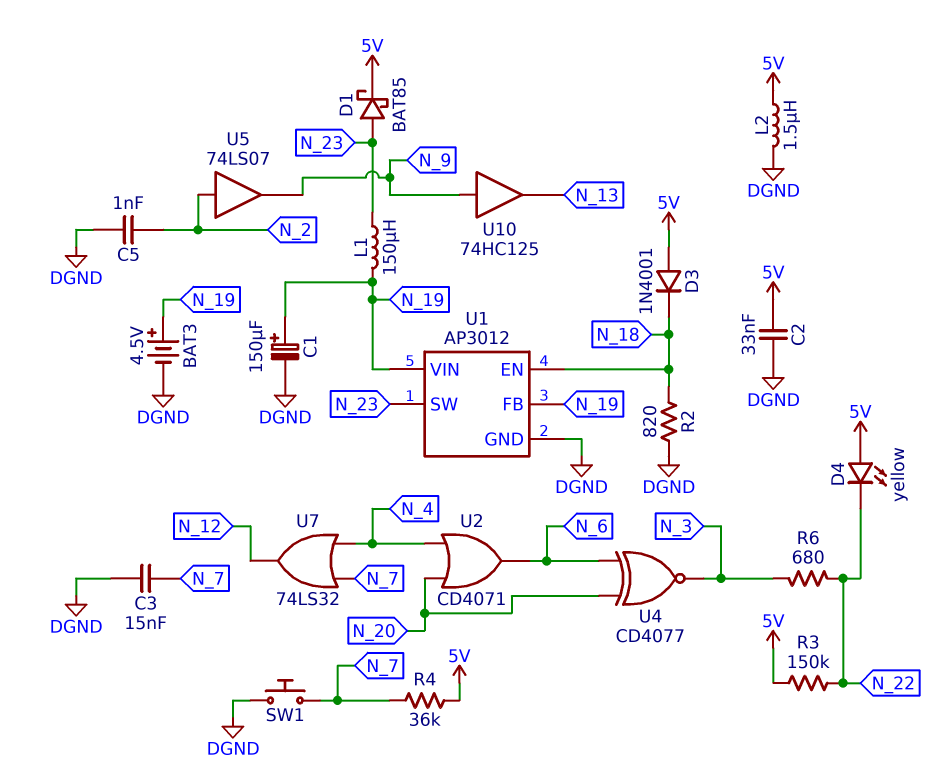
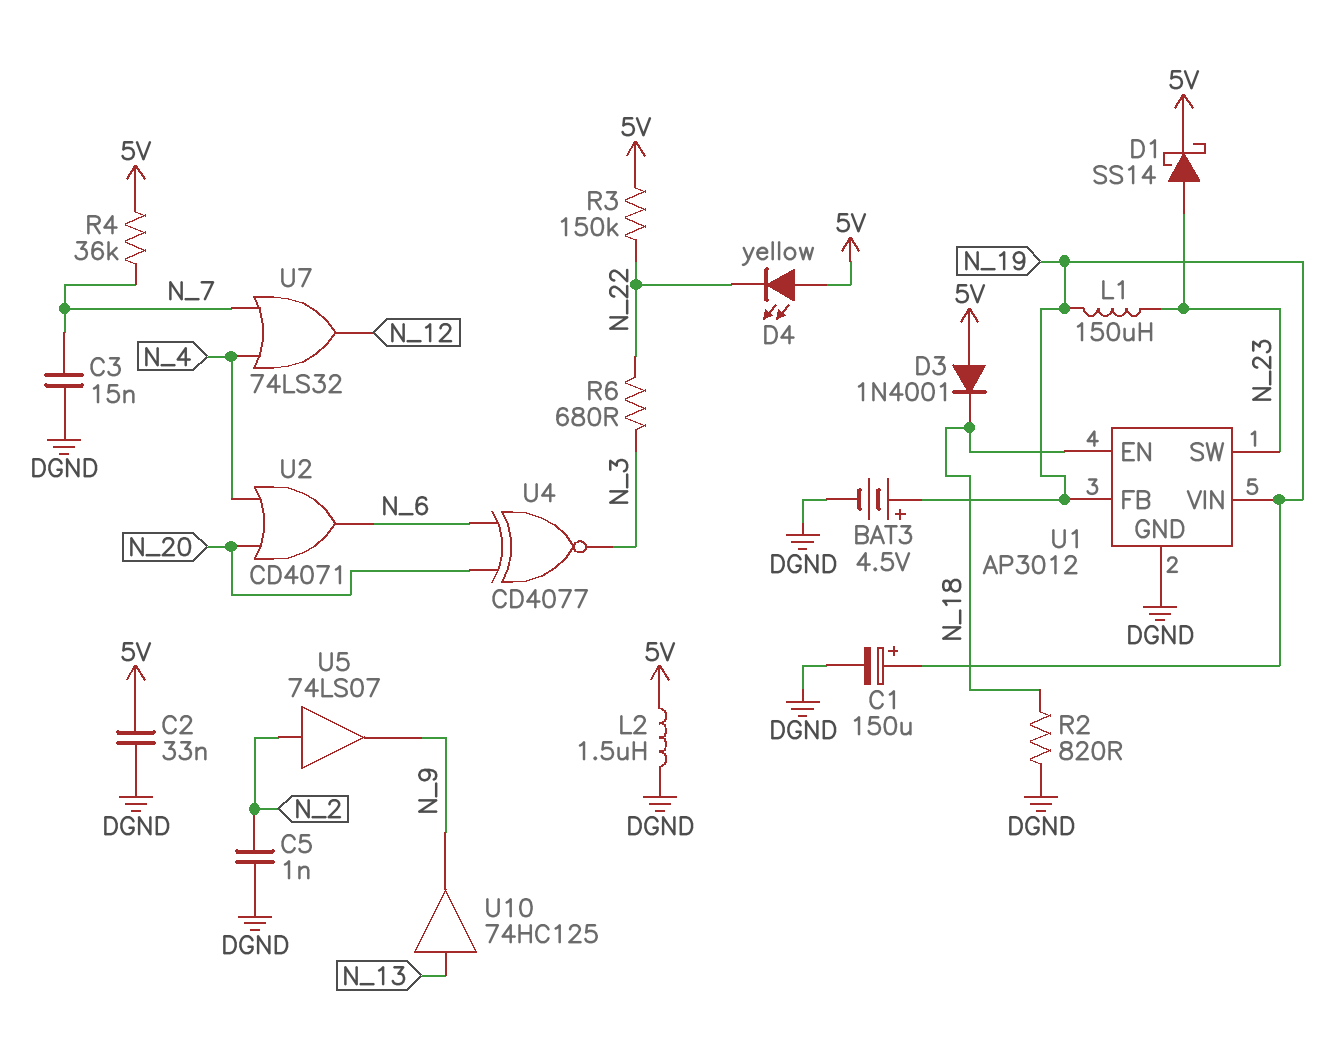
D1: schottky BAT85 (A N_23, K 5V) -> schottky SS14 (A N_23, K 5V)
SW1: button (DGND, N_7) -> none
U10: buffer 74HC125 (in N_9, out N_13) -> buffer 74HC125 (in N_13, out N_9)

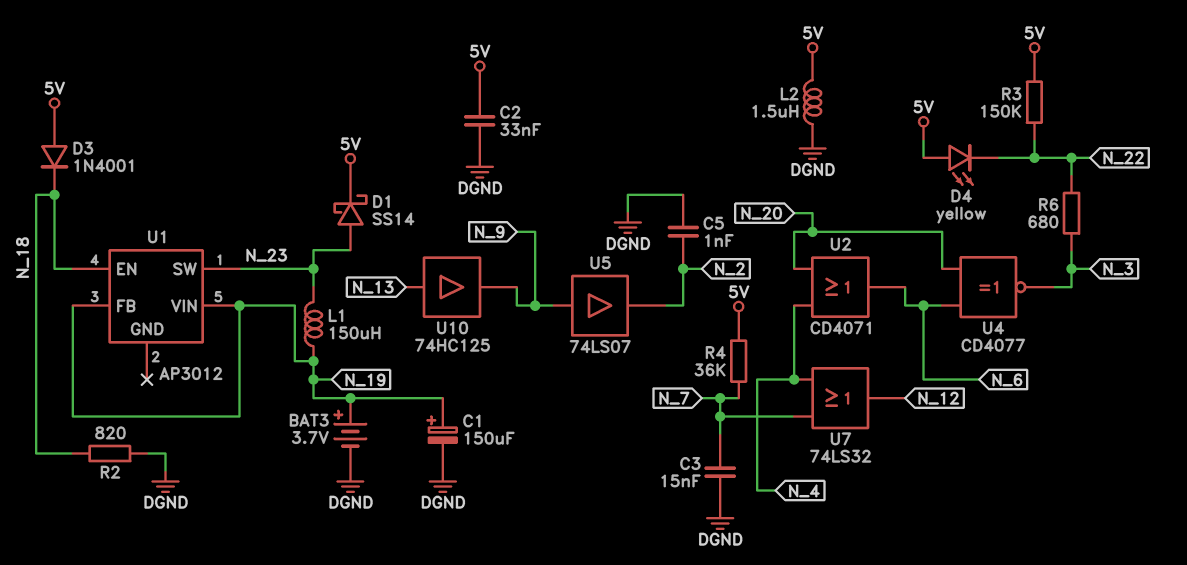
BAT3: 4.5V (plus N_19, minus DGND) -> 3.7V (plus N_19, minus DGND)
U1 pin GND: DGND -> none
U5: buffer 74LS07 (in N_2, out N_9) -> buffer 74LS07 (in N_9, out N_2)

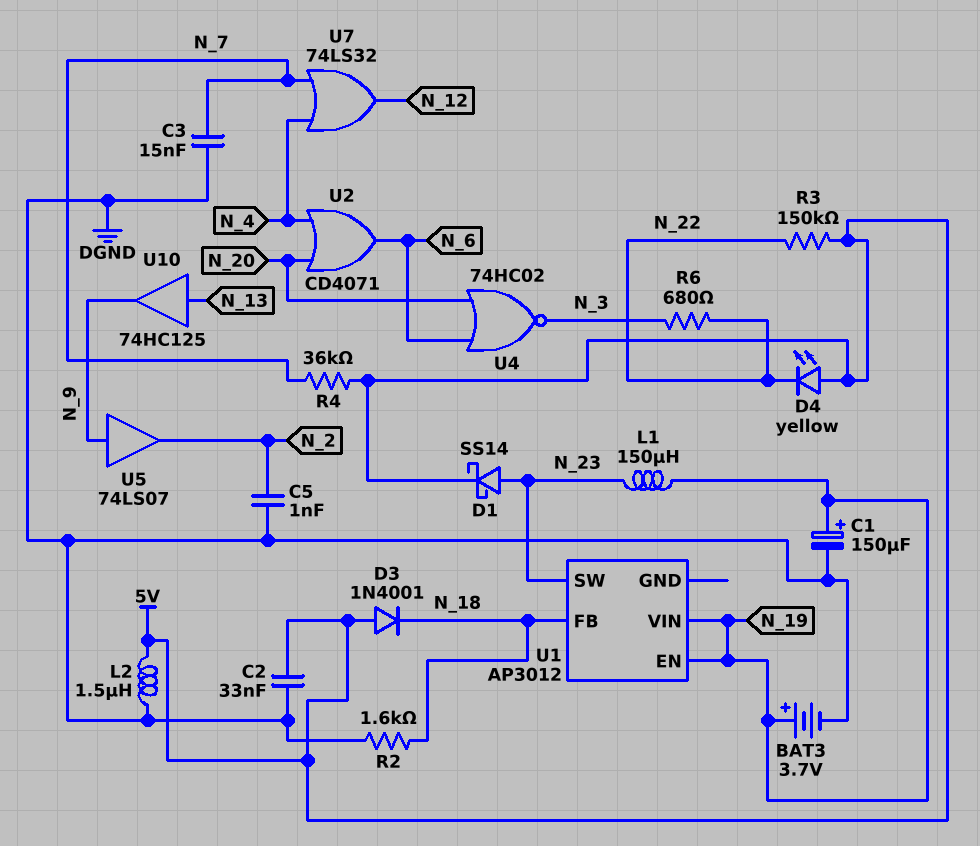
R2: 820 (DGND, N_18) -> 1.6k (DGND, N_18)
U1 pin EN: N_18 -> N_19
U1 pin FB: N_19 -> N_18
U4: XNOR CD4077 (in N_6, in N_20, out N_3) -> NOR 74HC02 (in N_6, in N_20, out N_3)

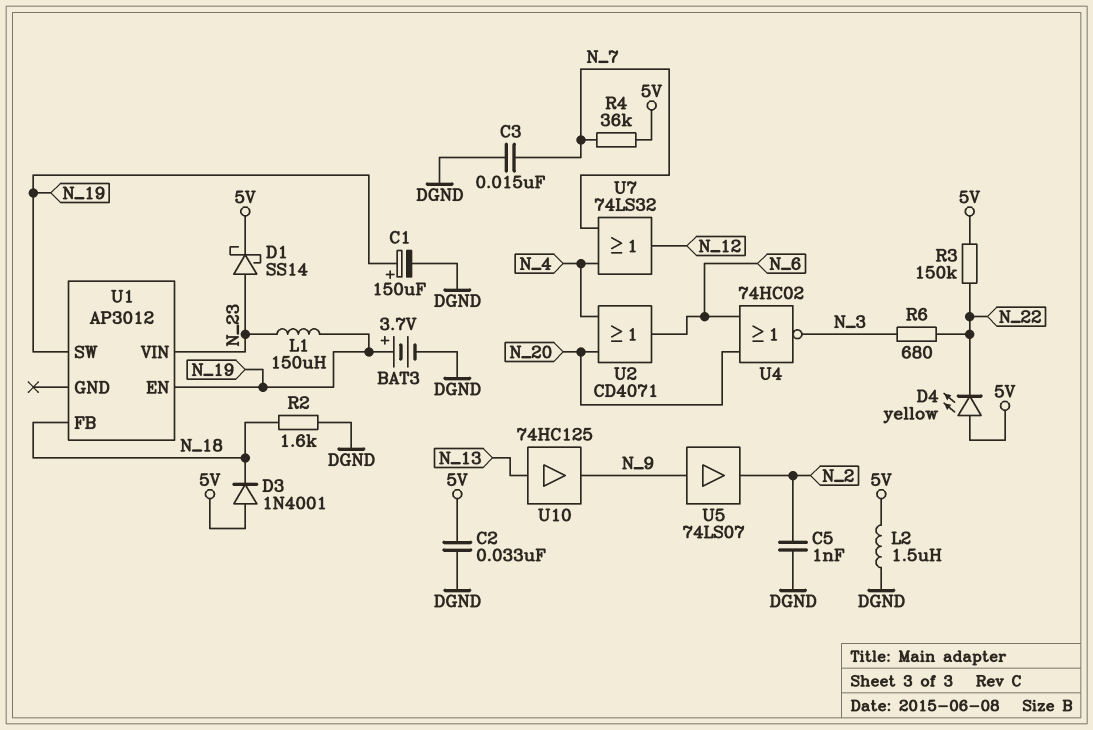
U1 pin SW: N_23 -> N_19
U1 pin VIN: N_19 -> N_23

